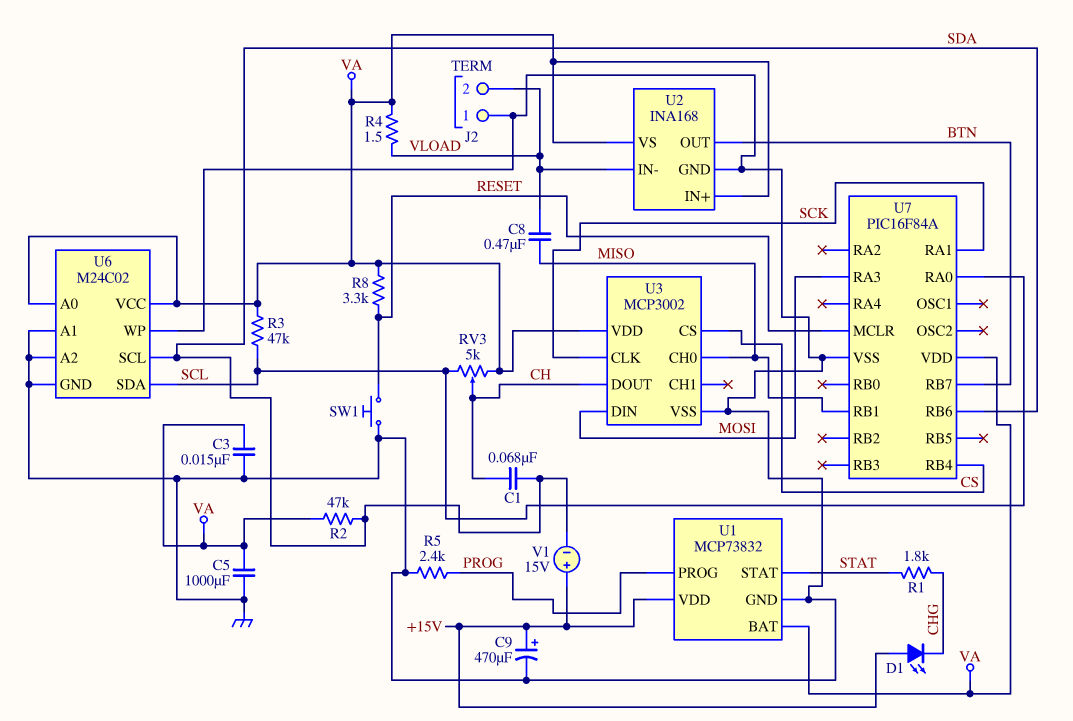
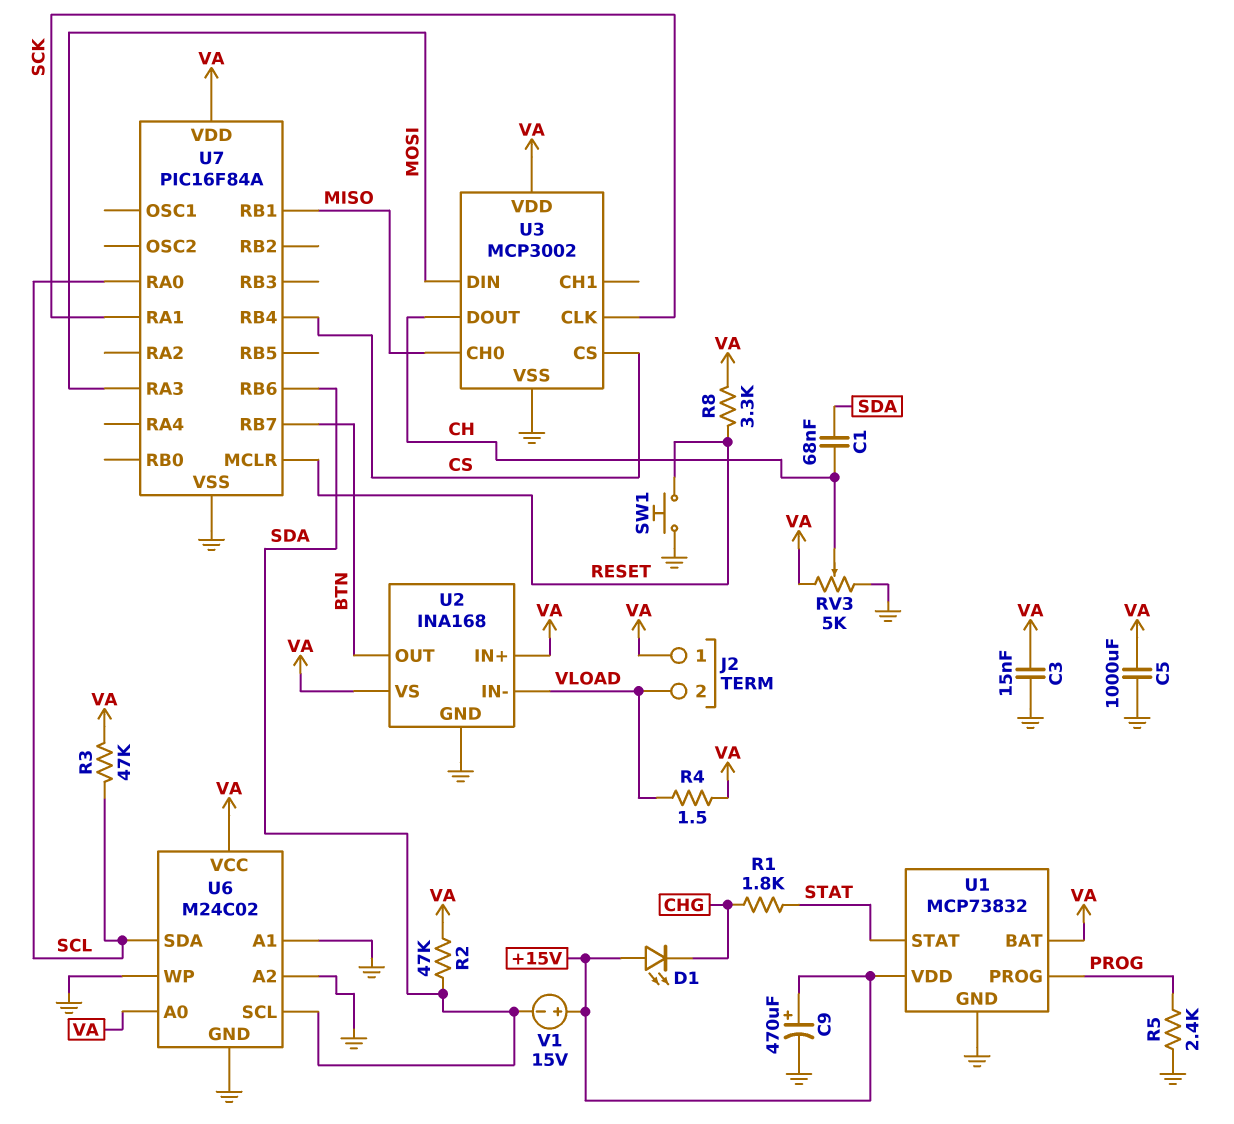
C8: 470nF (MISO, VLOAD) -> none
J2 pin 1: GND -> VA
RV3: 5k (SCL, VA, wiper CH) -> 5k (GND, VA, wiper CH)

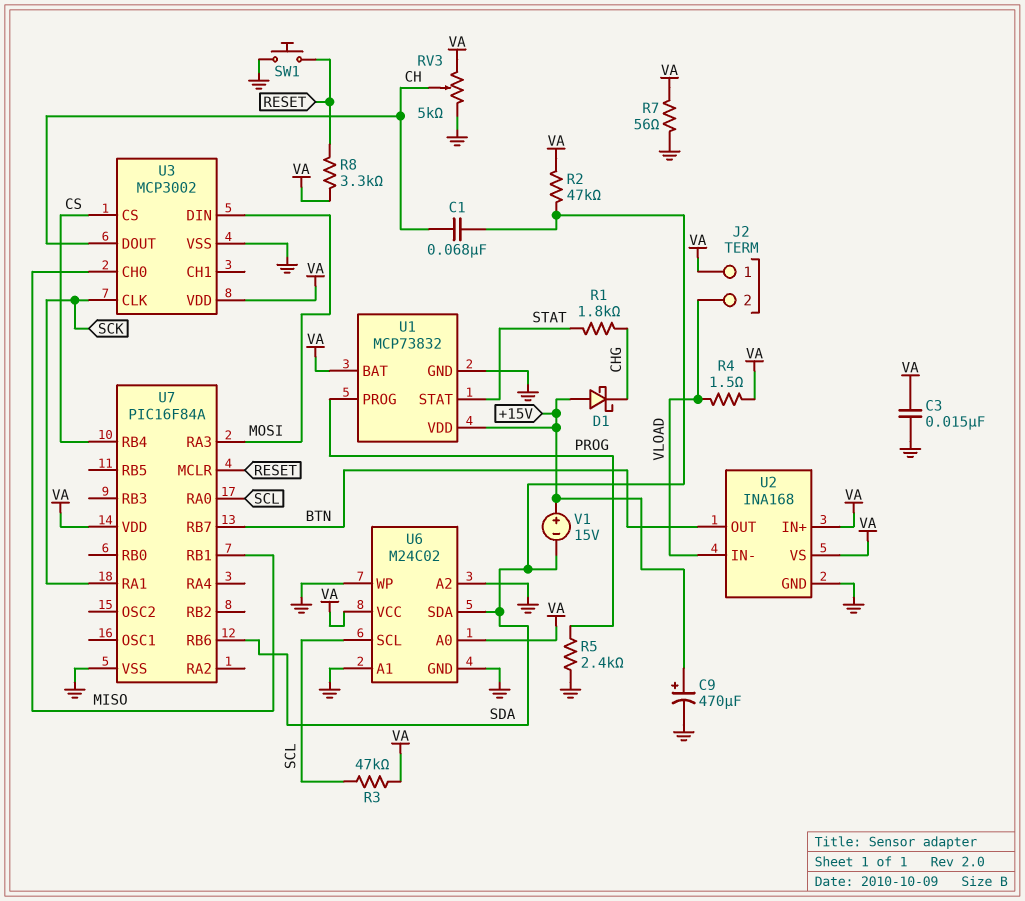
C5: 1000uF (GND, VA) -> none
D1: LED (A +15V, K CHG) -> schottky (A +15V, K CHG)
R7: none -> 56 (GND, VA)
U6 pin SCL: SDA -> SCL
U6 pin SDA: SCL -> SDA

